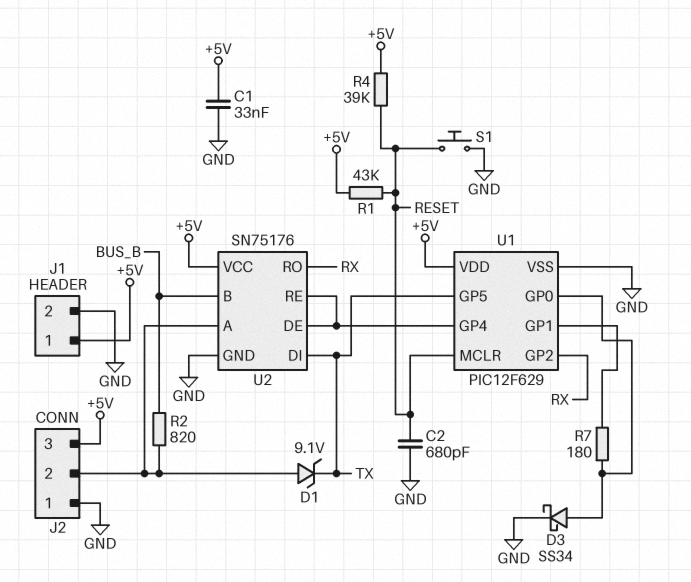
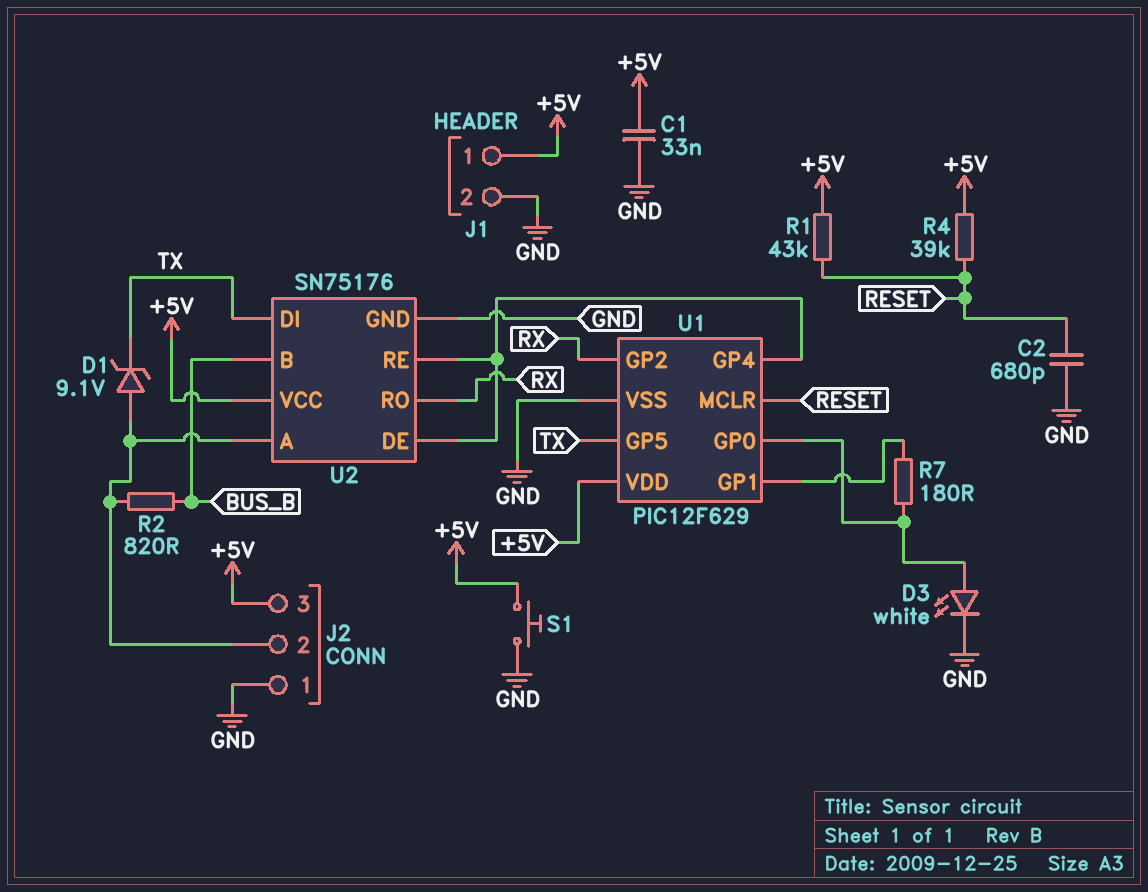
D3: schottky SS34 (A U1/GP0, K GND) -> LED white (A U1/GP0, K GND)
S1: button (GND, RESET) -> button (+5V, GND)

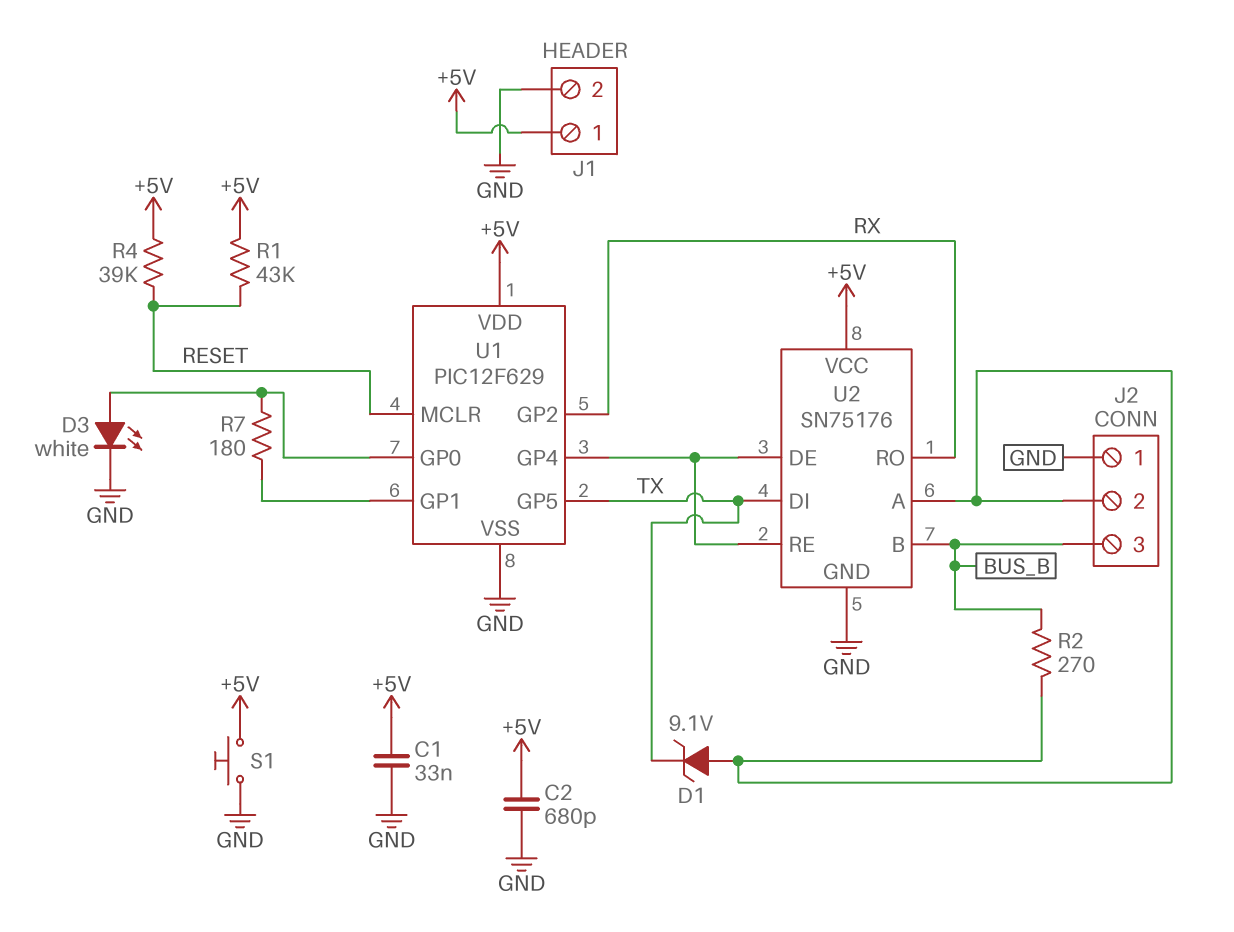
C2: 680pF (GND, RESET) -> 680pF (+5V, GND)
J2 pin 3: +5V -> BUS_B
R2: 820 (BUS_B, J2/2) -> 270 (BUS_B, J2/2)

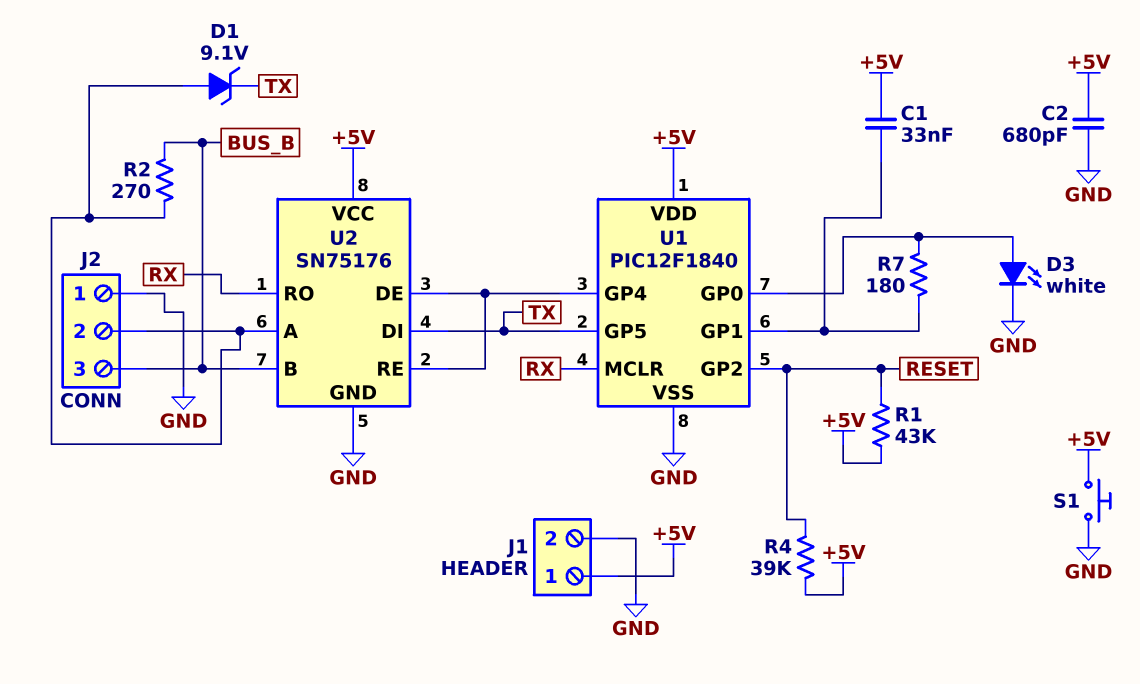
C1: 33nF (+5V, GND) -> 33nF (+5V, U1/GP1)
U1: PIC12F629 -> PIC12F1840
U1 pin GP2: RX -> RESET
U1 pin MCLR: RESET -> RX

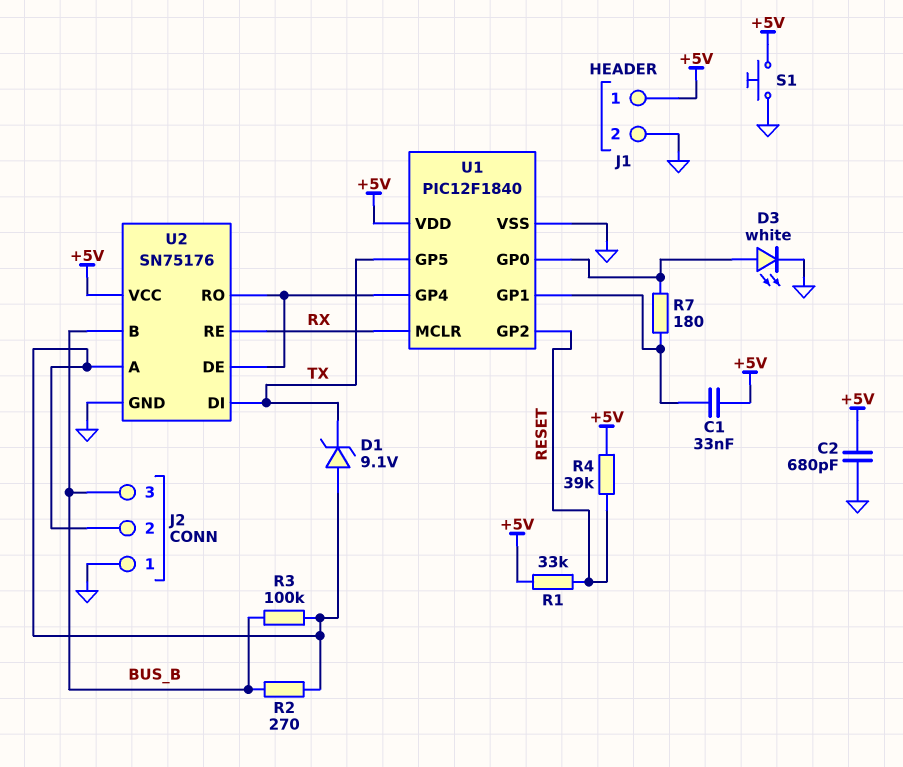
R1: 43k (+5V, RESET) -> 33k (+5V, RESET)
R3: none -> 100k (BUS_B, J2/2)
U2 pin RE: U1/GP4 -> RX
U2 pin RO: RX -> U1/GP4

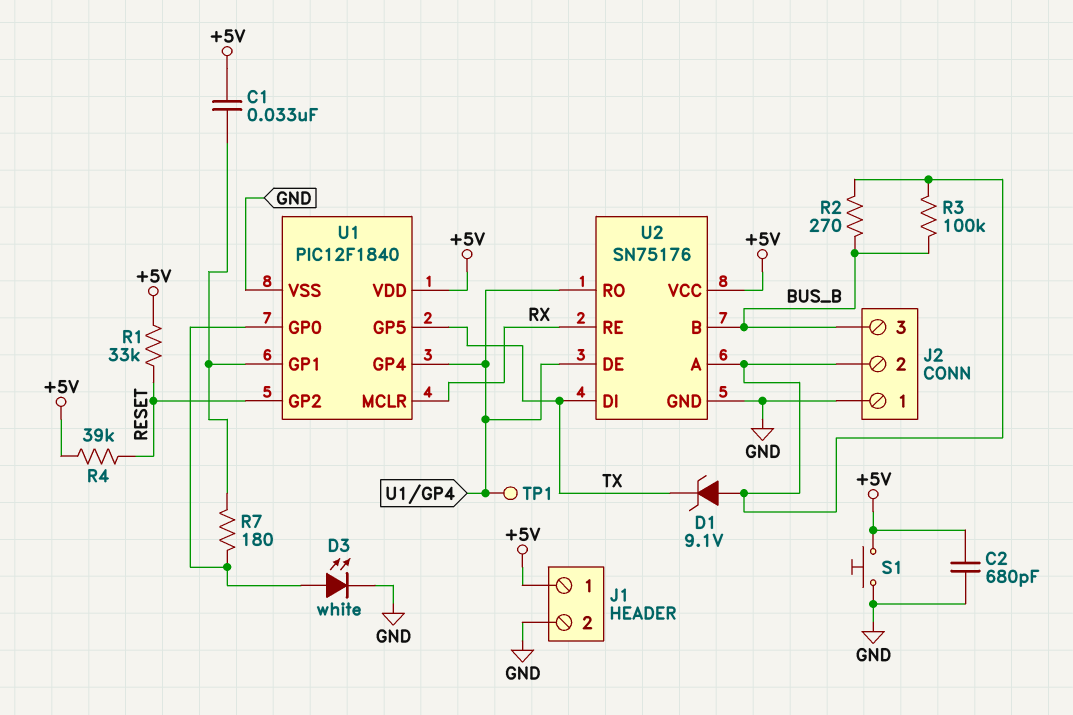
TP1: none -> test point (U1/GP4)

